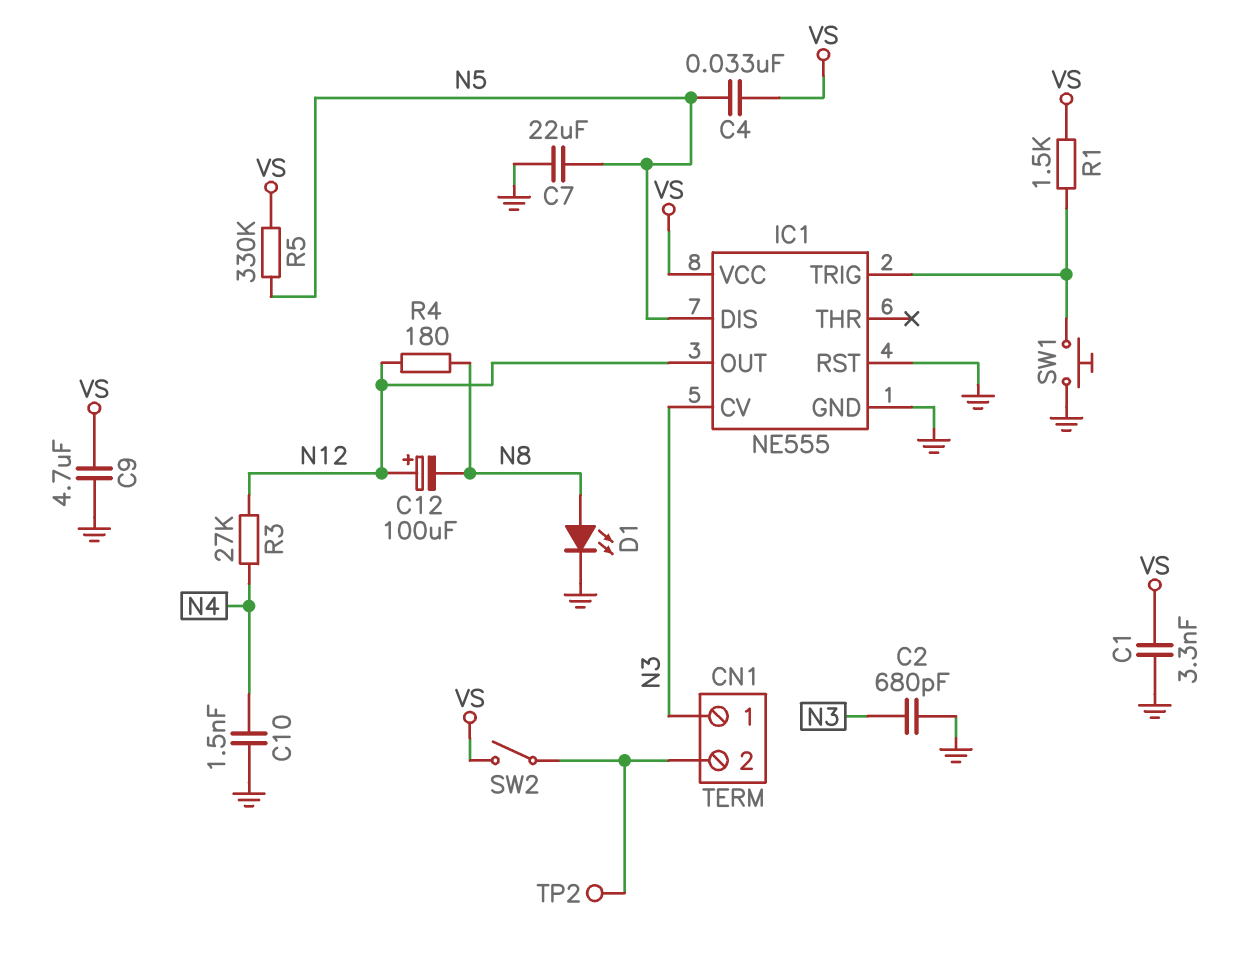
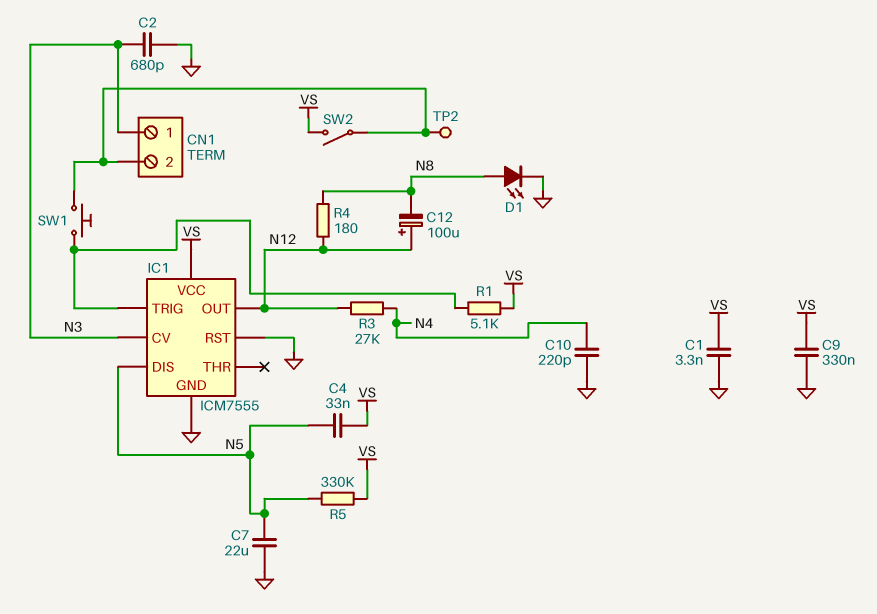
C9: 4.7uF (GND, VS) -> 330nF (GND, VS)
C10: 1.5nF (GND, N4) -> 220pF (GND, N4)
IC1: NE555 -> ICM7555
R1: 1.5k (IC1/TRIG, VS) -> 5.1k (IC1/TRIG, VS)
SW1: button (GND, IC1/TRIG) -> button (CN1/2, IC1/TRIG)

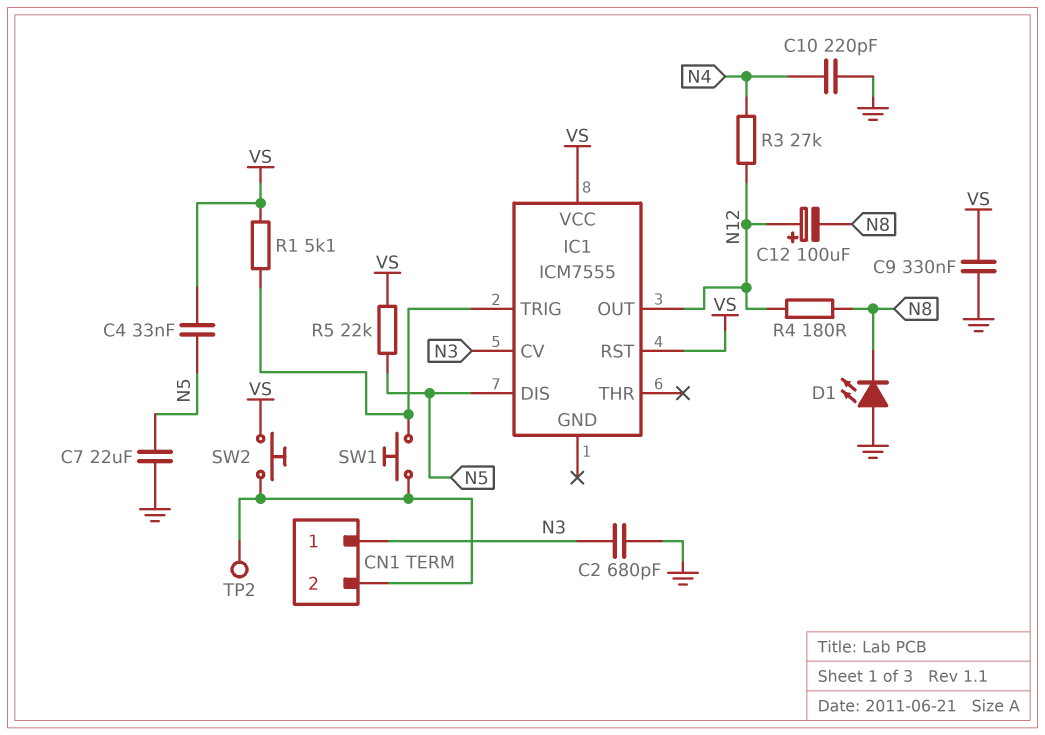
C1: 3.3nF (GND, VS) -> none
D1: LED (A N8, K GND) -> LED (A GND, K N8)
IC1 pin GND: GND -> none
IC1 pin RST: GND -> VS
R5: 330k (N5, VS) -> 22k (N5, VS)
SW2: switch (CN1/2, VS) -> button (CN1/2, VS)

